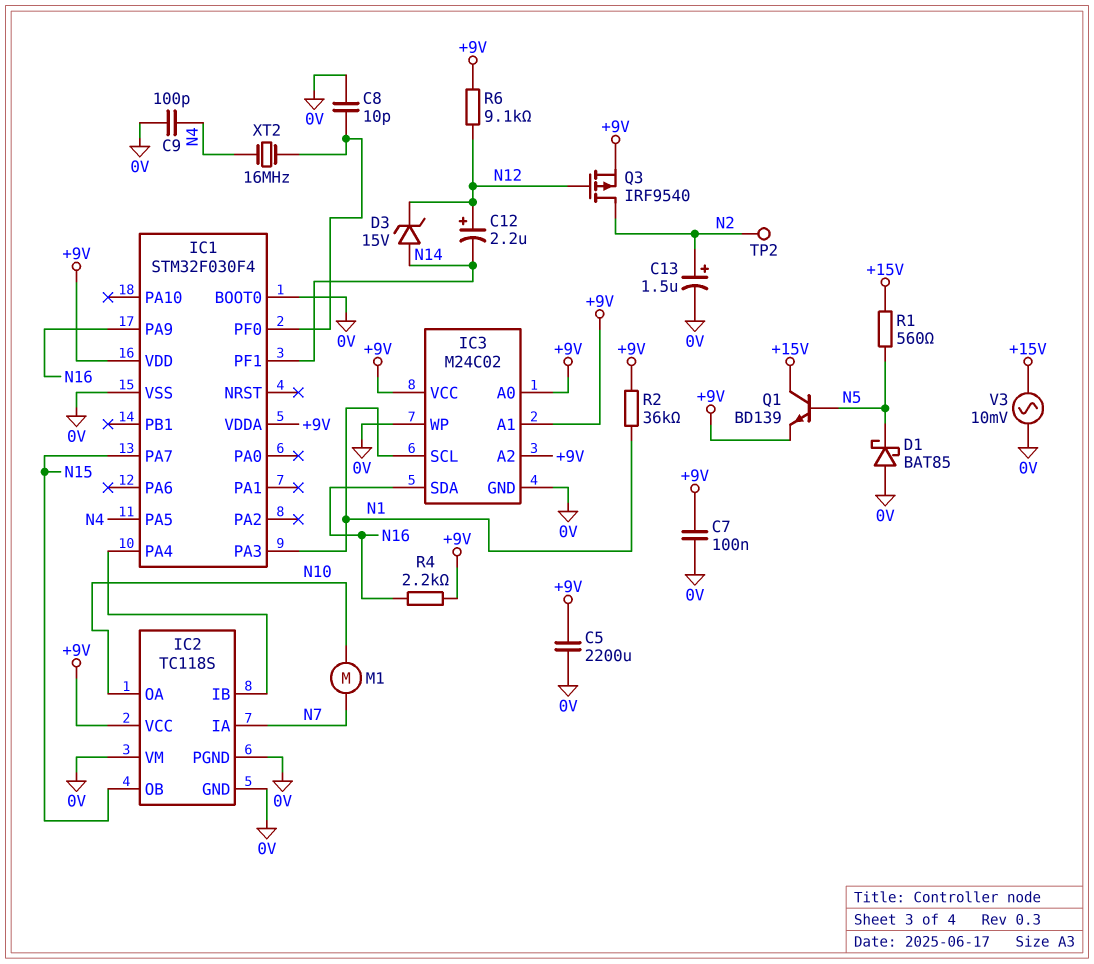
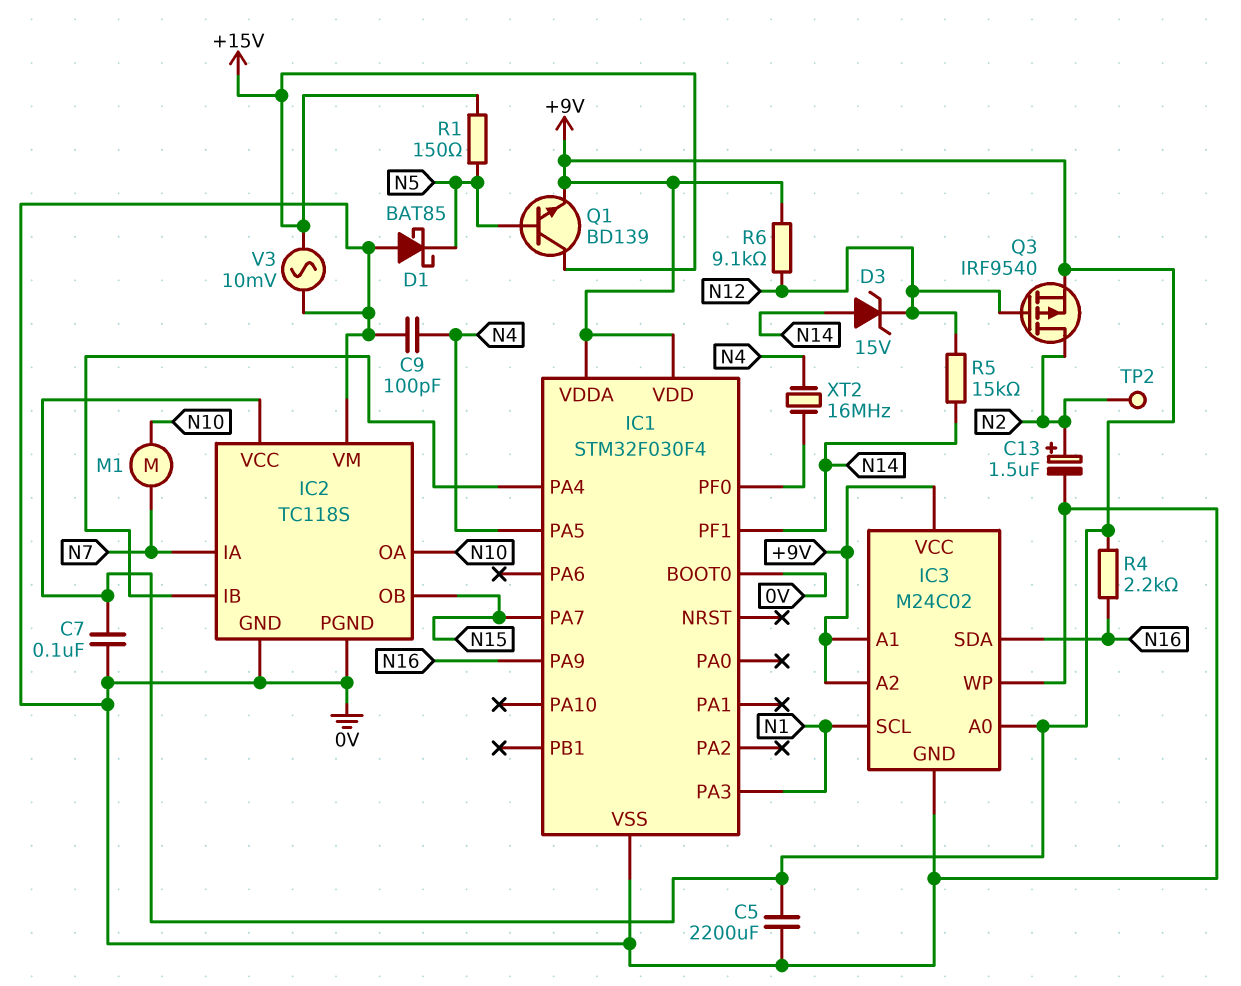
C8: 10pF (0V, IC1/PF0) -> none
C12: 2.2uF (plus N12, minus N14) -> none
R1: 560 (+15V, N5) -> 150 (+15V, N5)
R2: 36k (+9V, N1) -> none
R5: none -> 15k (N12, N14)

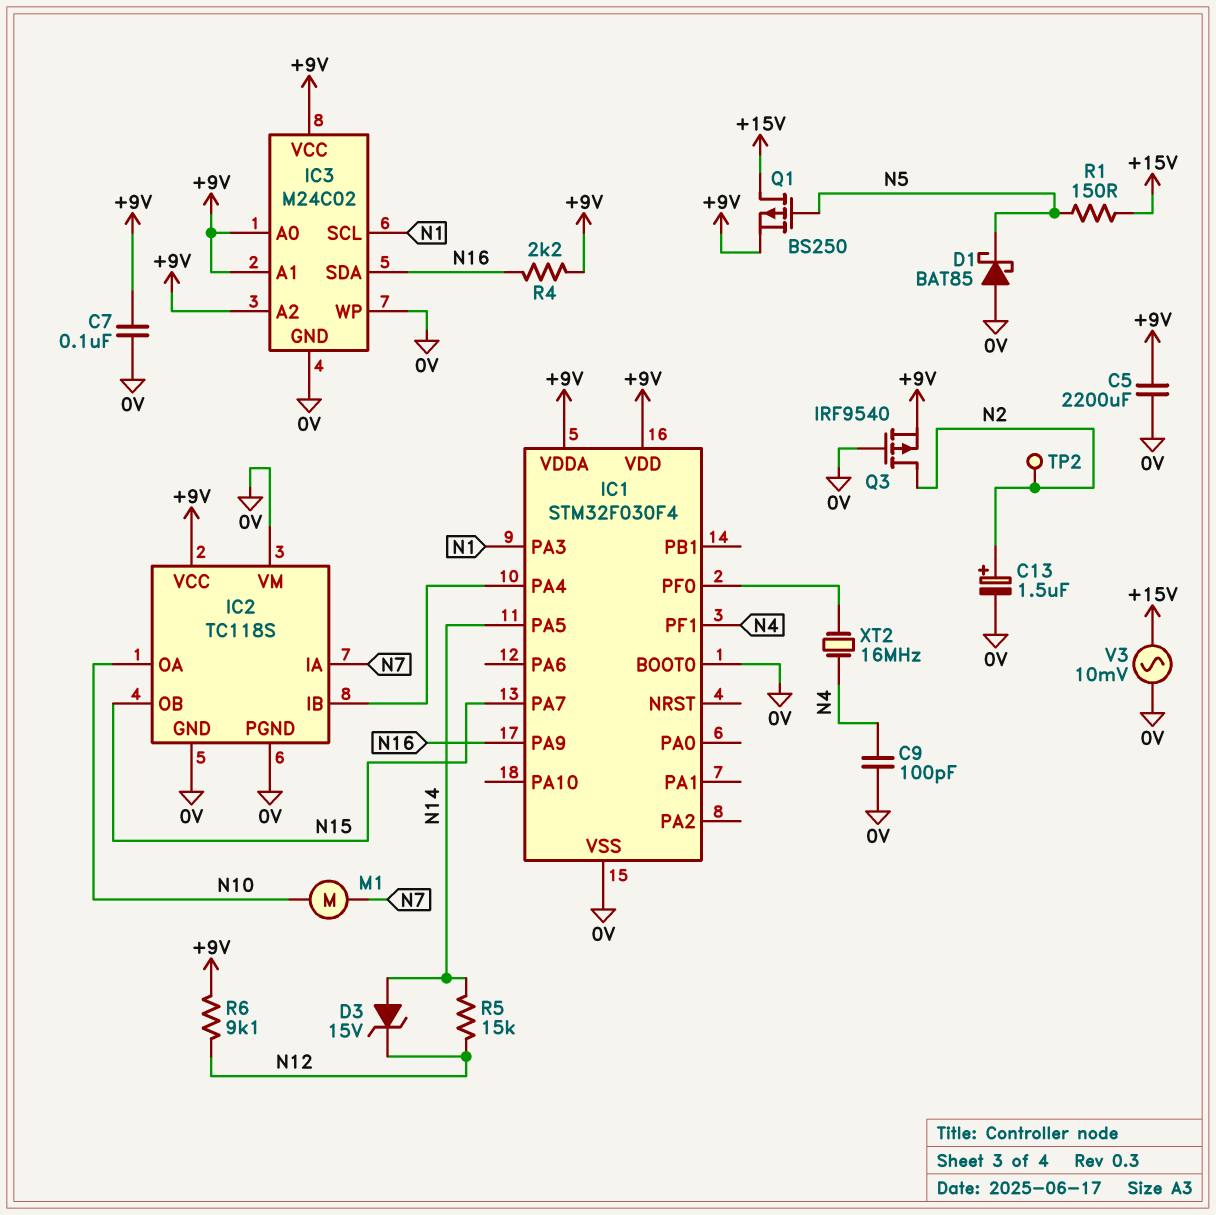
IC1 pin PA5: N4 -> N14
IC1 pin PF1: N14 -> N4
Q1: NPN BD139 (B N5, C +15V, E +9V) -> PMOS BS250 (G N5, D +15V, S +9V)
Q3: PMOS IRF9540 (G N12, D N2, S +9V) -> PMOS IRF9540 (G 0V, D N2, S +9V)

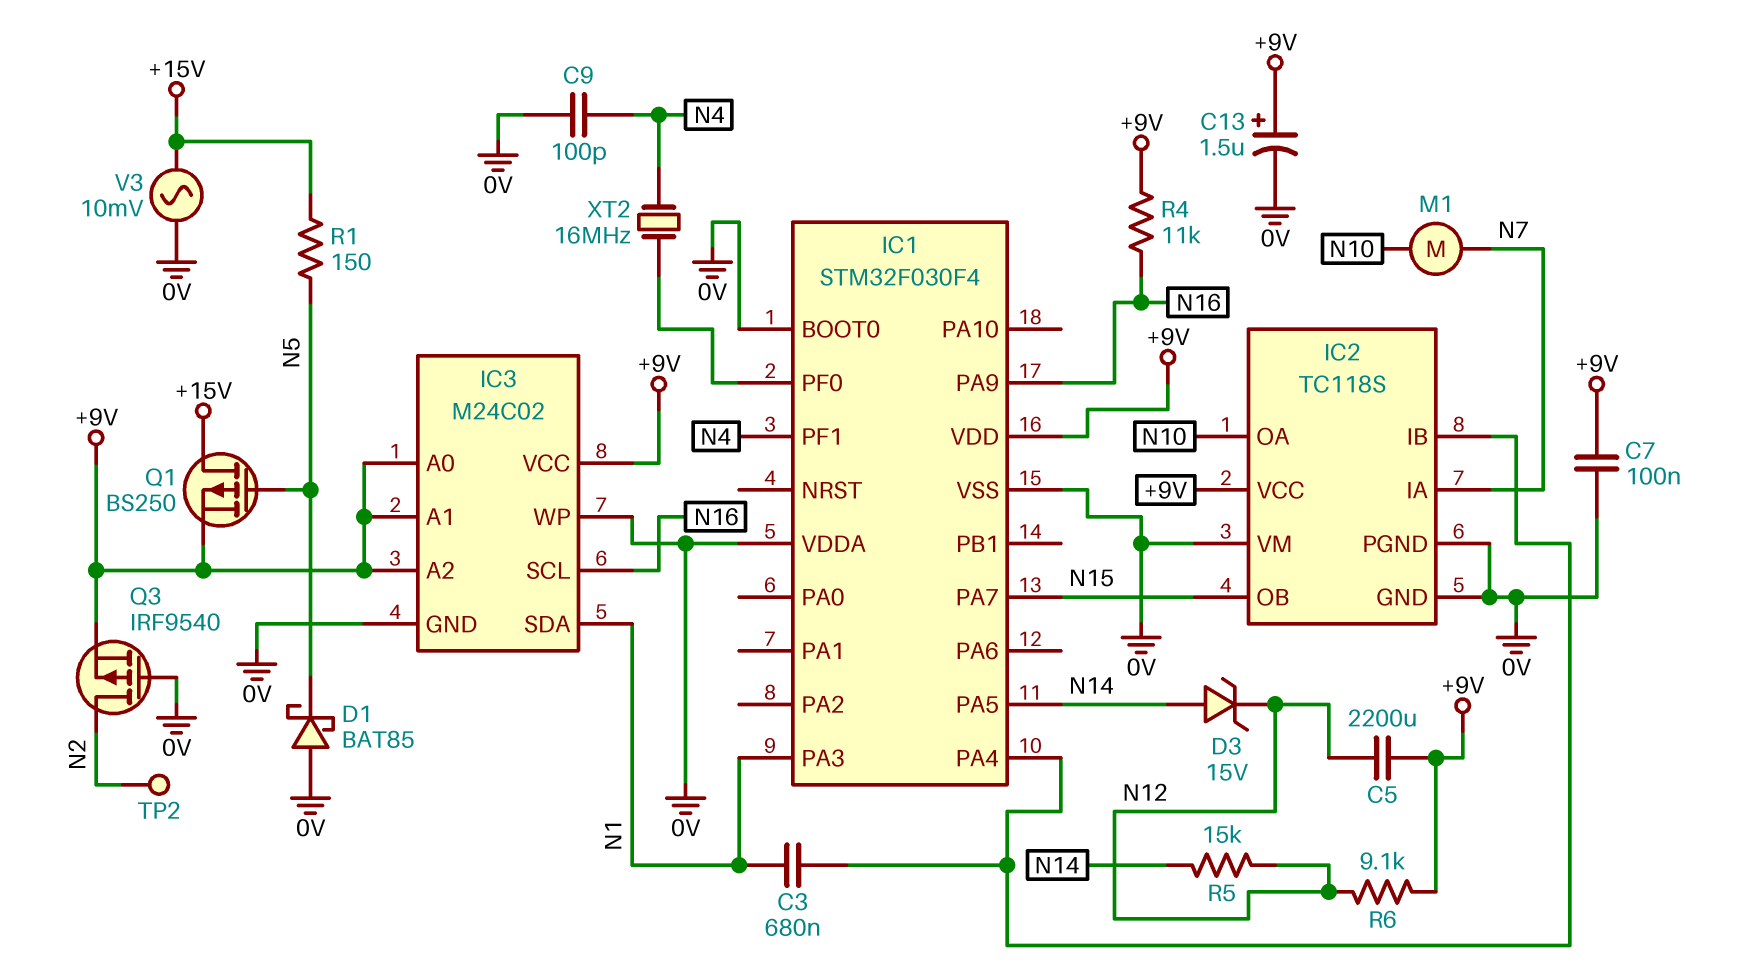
C3: none -> 680nF (IC1/PA4, N1)
C5: 2200uF (+9V, 0V) -> 2200uF (+9V, N12)
C13: 1.5uF (plus N2, minus 0V) -> 1.5uF (plus +9V, minus 0V)
IC1 pin VDDA: +9V -> 0V
IC3 pin SCL: N1 -> N16
IC3 pin SDA: N16 -> N1
R4: 2.2k (+9V, N16) -> 11k (+9V, N16)

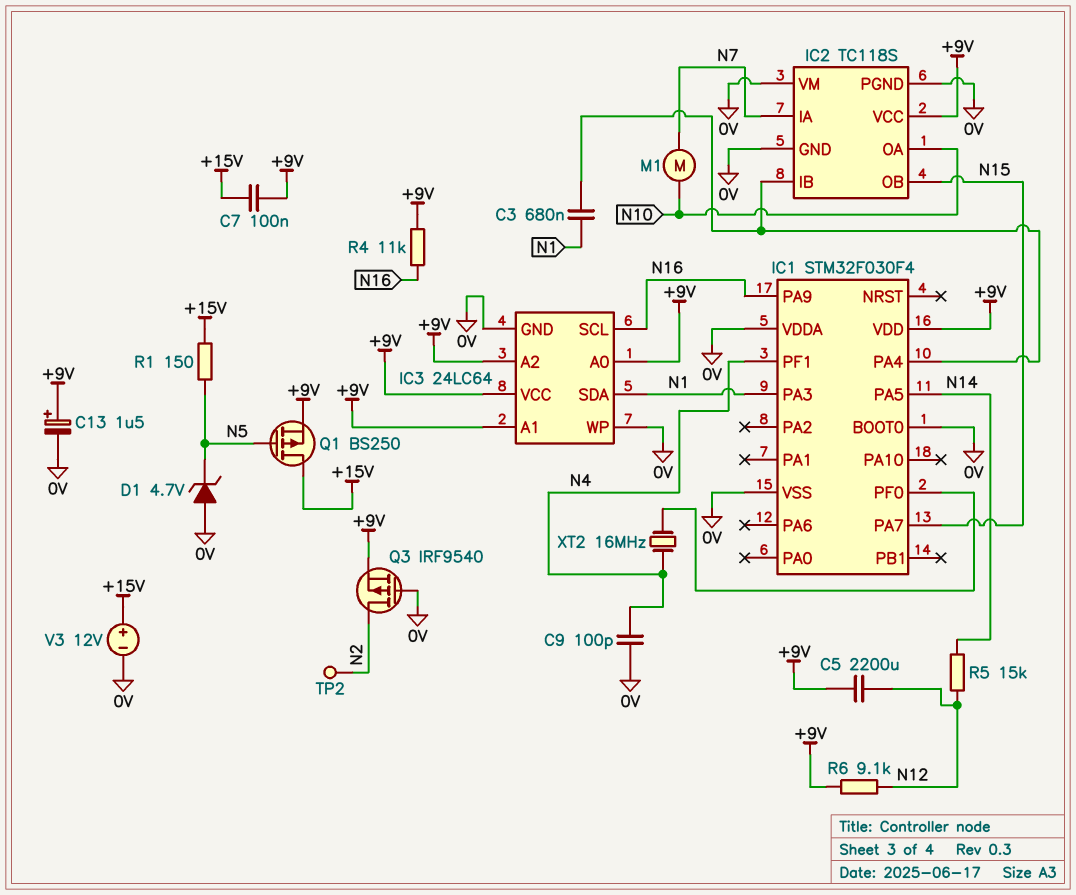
C7: 100nF (+9V, 0V) -> 100nF (+9V, +15V)
D1: schottky BAT85 (A 0V, K N5) -> zener 4.7V (A 0V, K N5)
D3: zener 15V (A N14, K N12) -> none
IC3: M24C02 -> 24LC64
V3: AC 10mV (+15V, 0V) -> 12V (plus +15V, minus 0V)

